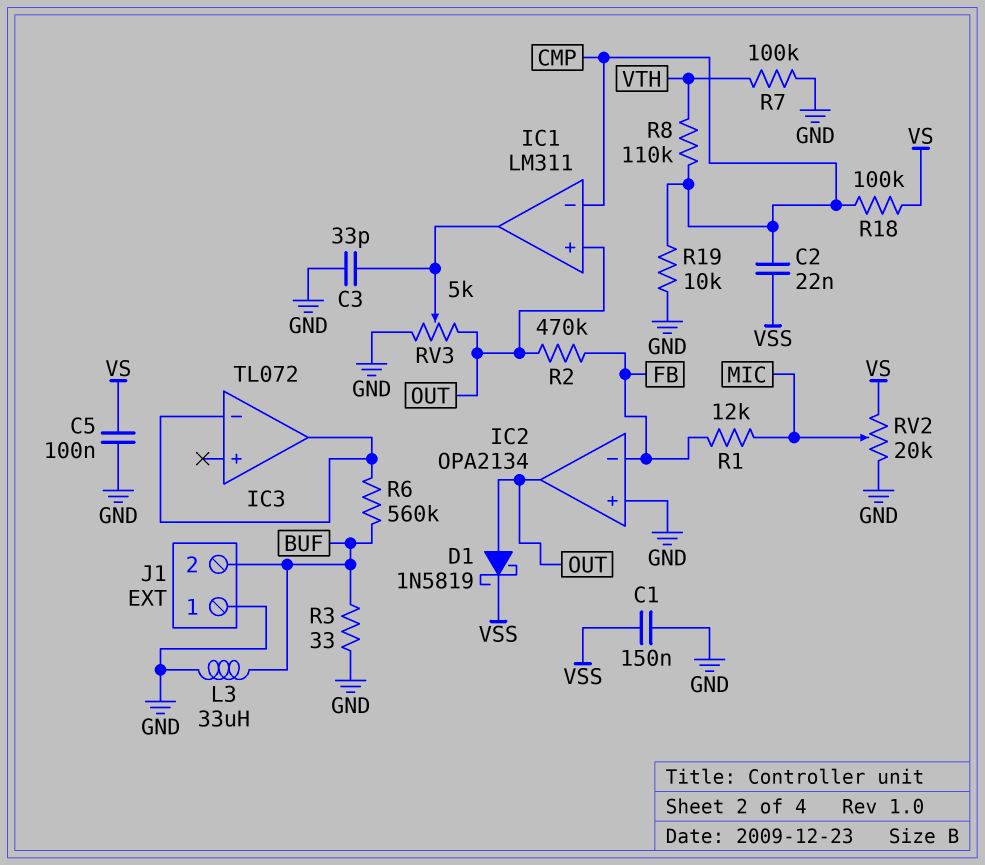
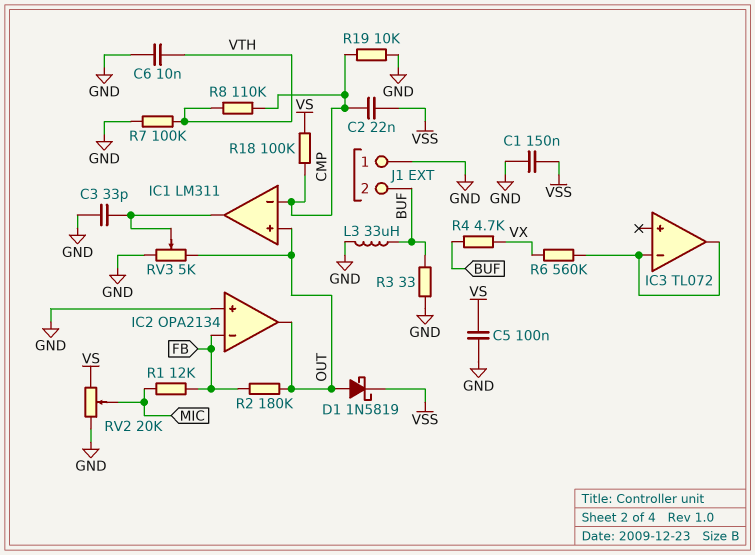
C6: none -> 10nF (GND, VTH)
R2: 470k (FB, OUT) -> 180k (FB, OUT)
R4: none -> 4.7k (BUF, VX)
R6: 560k (BUF, IC3/in-) -> 560k (IC3/in-, VX)

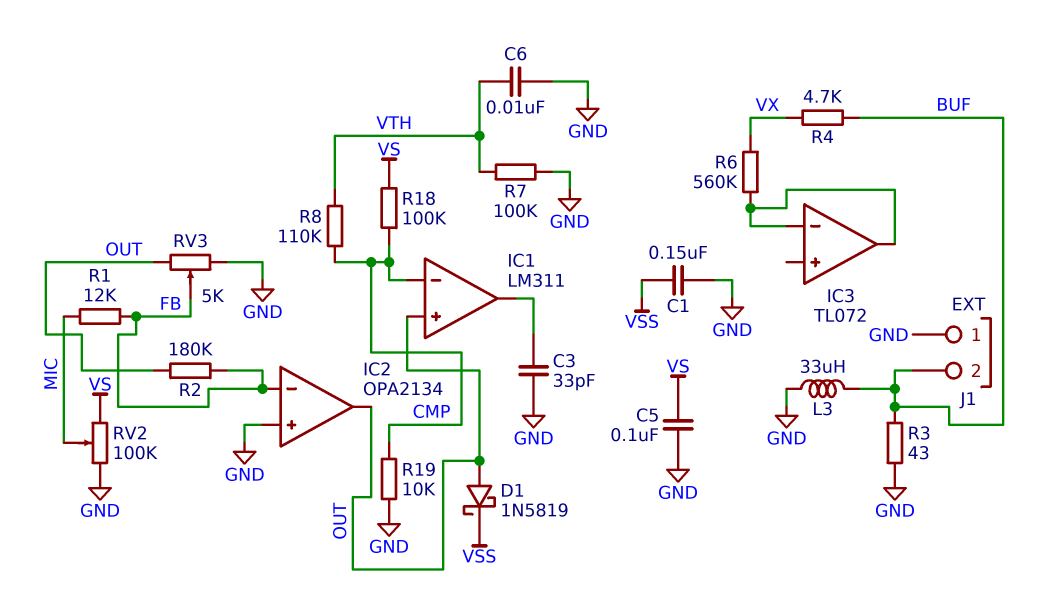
C2: 22nF (CMP, VSS) -> none
R3: 33 (BUF, GND) -> 43 (BUF, GND)
RV2: 20k (GND, VS, wiper MIC) -> 100k (GND, VS, wiper MIC)
RV3: 5k (GND, OUT, wiper IC1/out) -> 5k (GND, OUT, wiper FB)

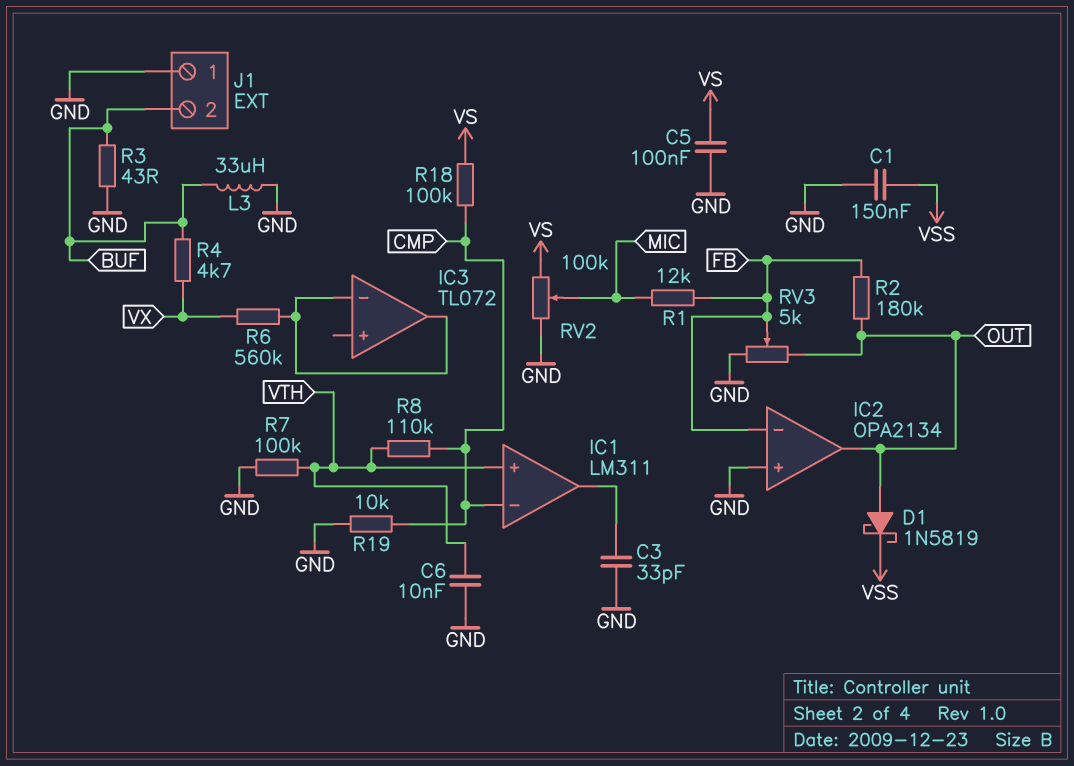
IC1 pin in+: OUT -> VTH

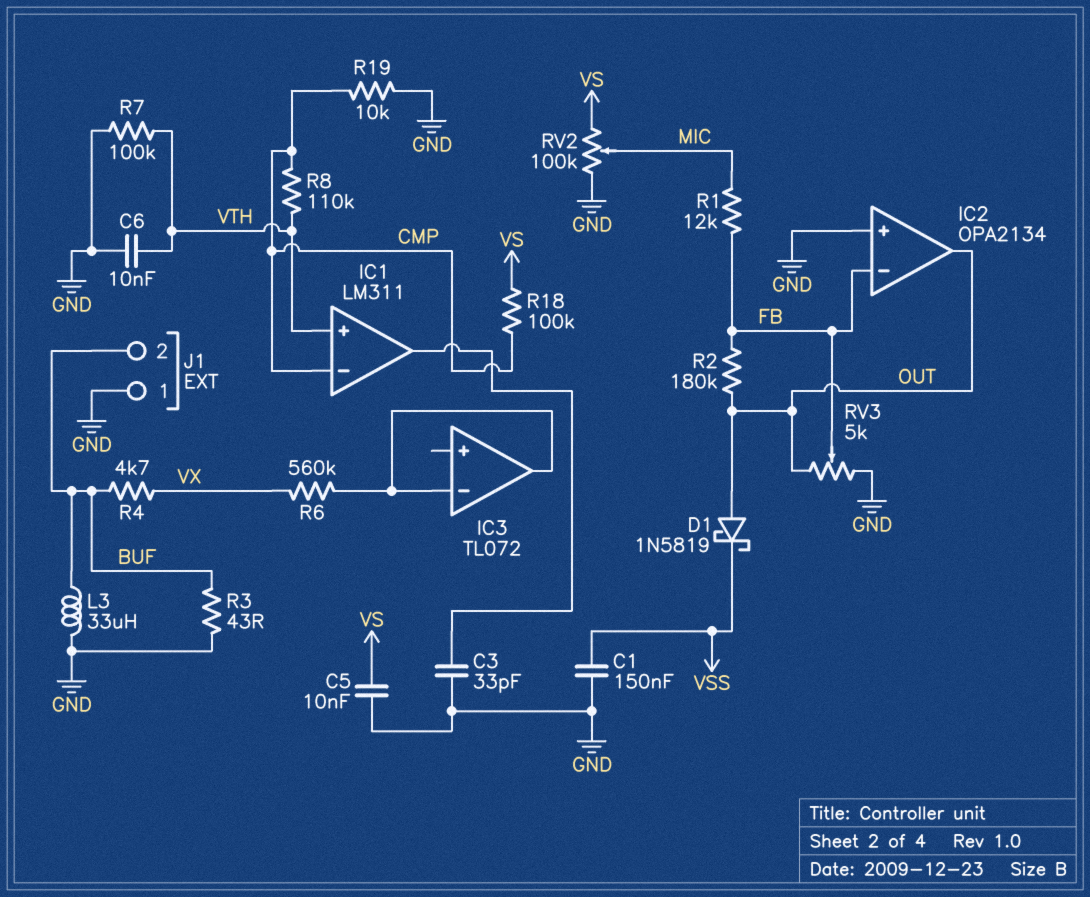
C5: 100nF (GND, VS) -> 10nF (GND, VS)

